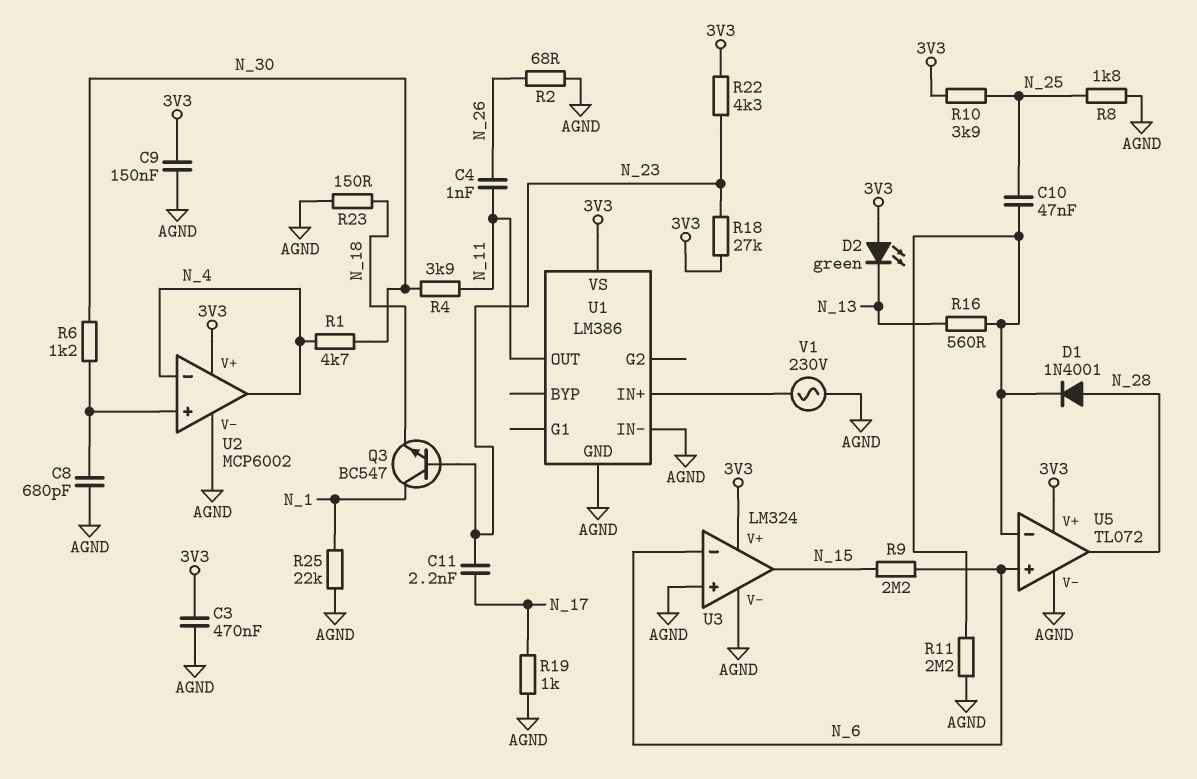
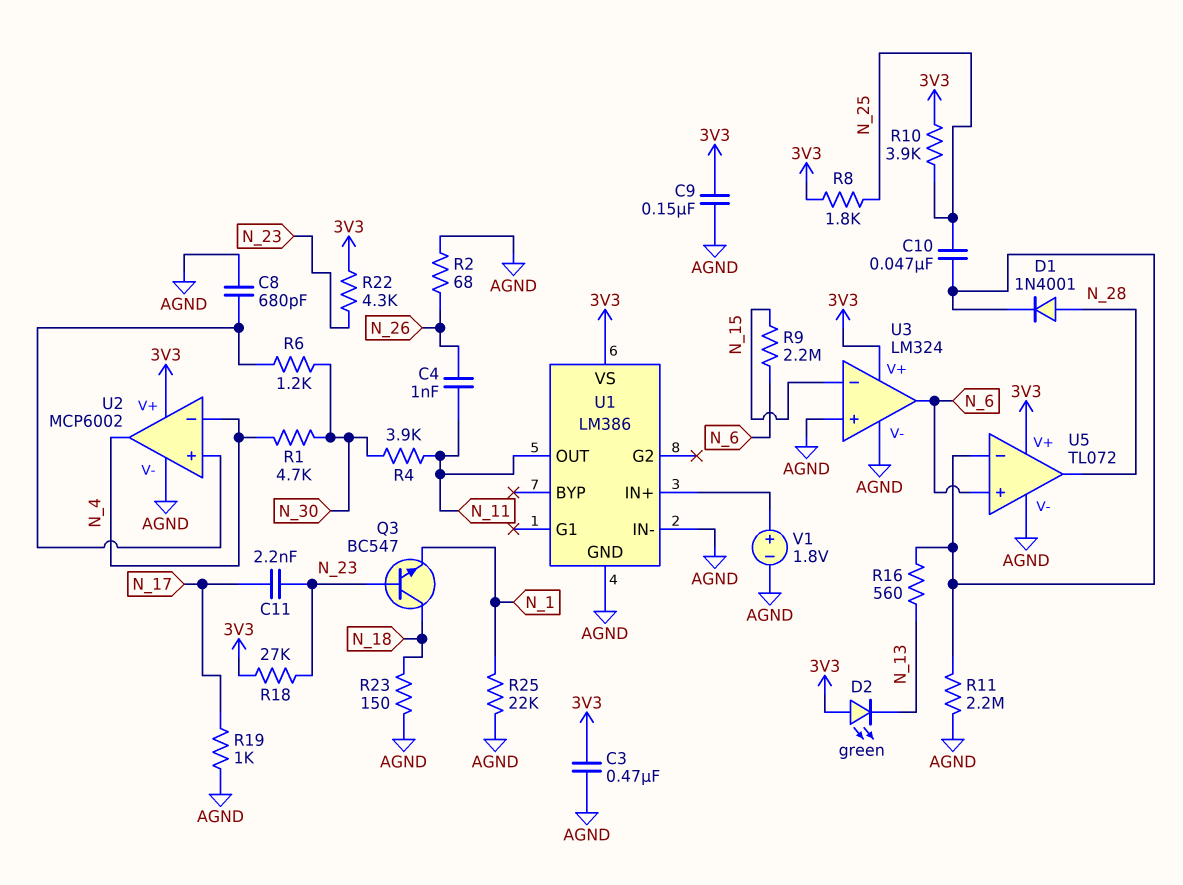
Q3: NPN BC547 (B N_23, C N_1, E N_18) -> NPN BC547 (B N_23, C N_18, E N_1)
R8: 1.8k (AGND, N_25) -> 1.8k (3V3, N_25)
U3 pin in-: N_6 -> N_15
U3 pin out: N_15 -> N_6
V1: AC 230V (AGND, U1/IN+) -> 1.8V (plus U1/IN+, minus AGND)

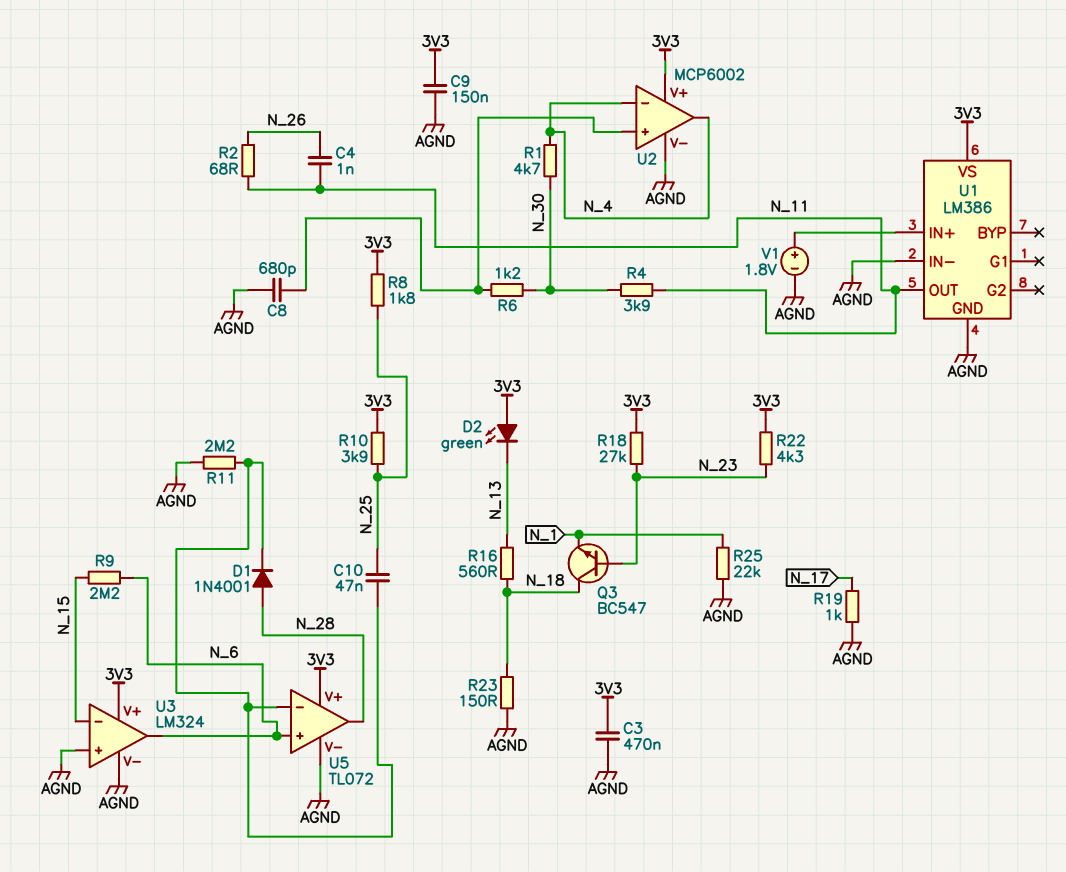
C11: 2.2nF (N_17, N_23) -> none
R2: 68 (AGND, N_26) -> 68 (N_11, N_26)
R16: 560 (N_13, U5/in-) -> 560 (N_13, N_18)

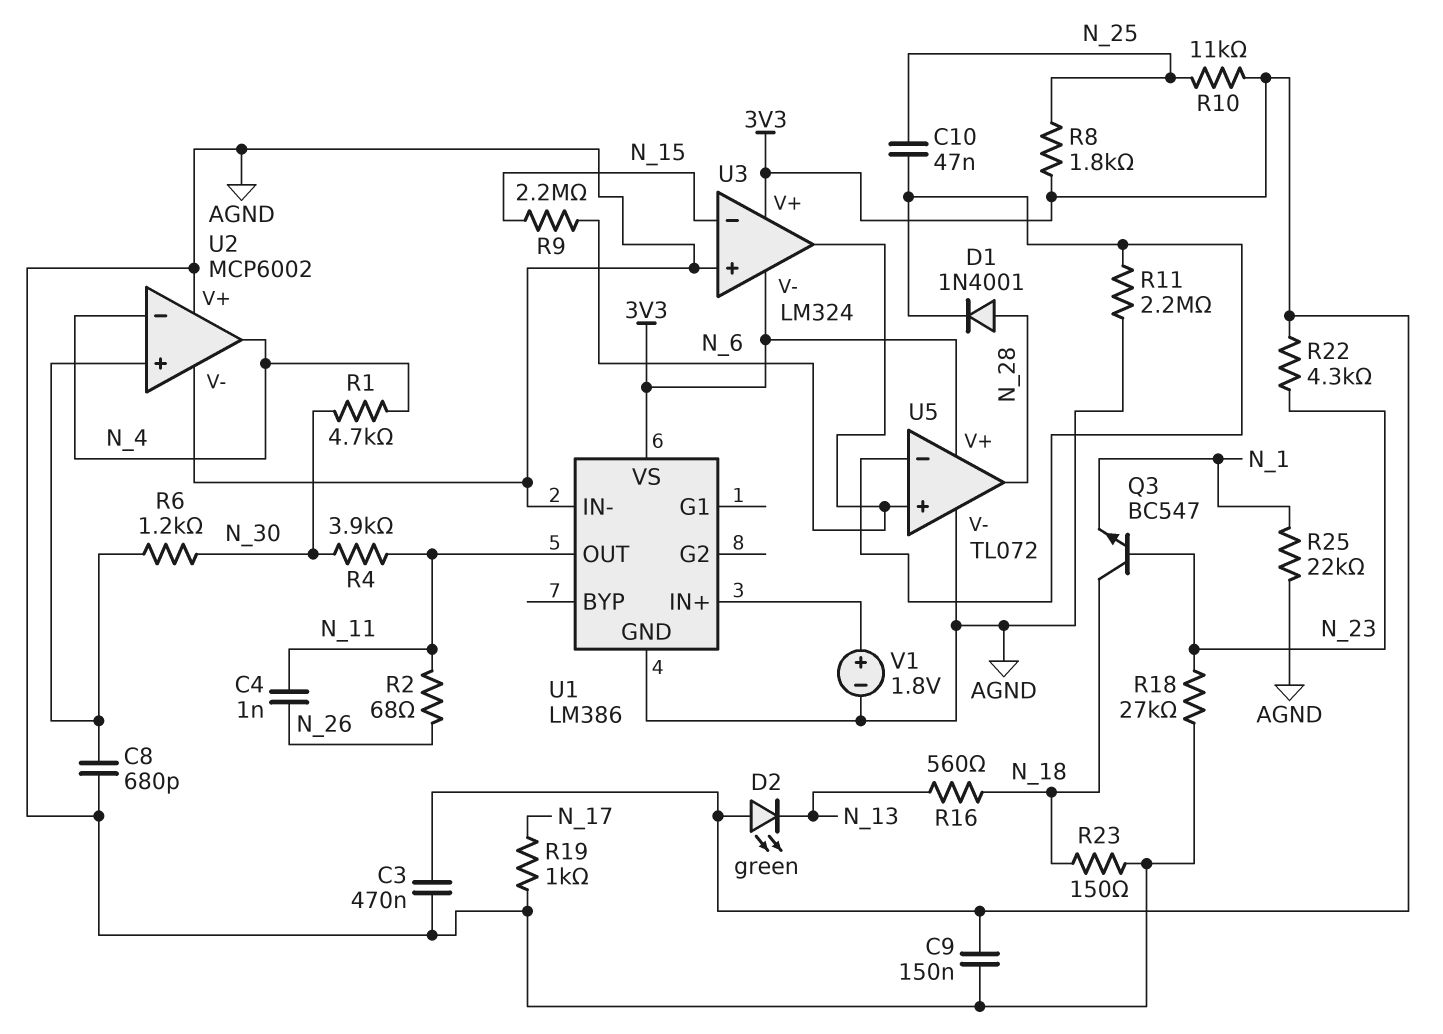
R10: 3.9k (3V3, N_25) -> 11k (3V3, N_25)
R18: 27k (3V3, N_23) -> 27k (AGND, N_23)
U2 pin V+: 3V3 -> AGND
U3 pin V-: AGND -> 3V3

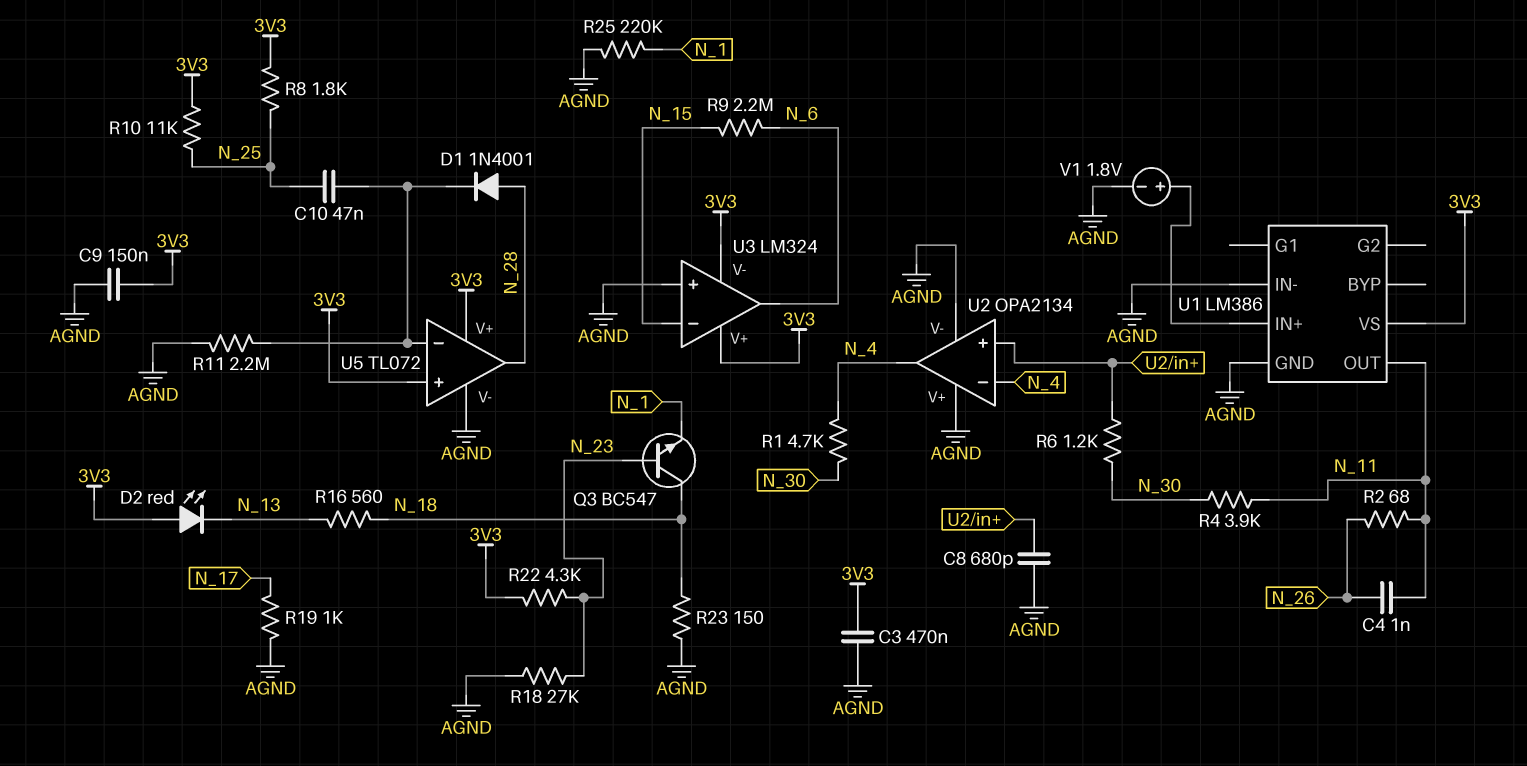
D2: LED green (A 3V3, K N_13) -> LED red (A 3V3, K N_13)
R25: 22k (AGND, N_1) -> 220k (AGND, N_1)
U2: MCP6002 -> OPA2134
U5 pin in+: N_6 -> 3V3

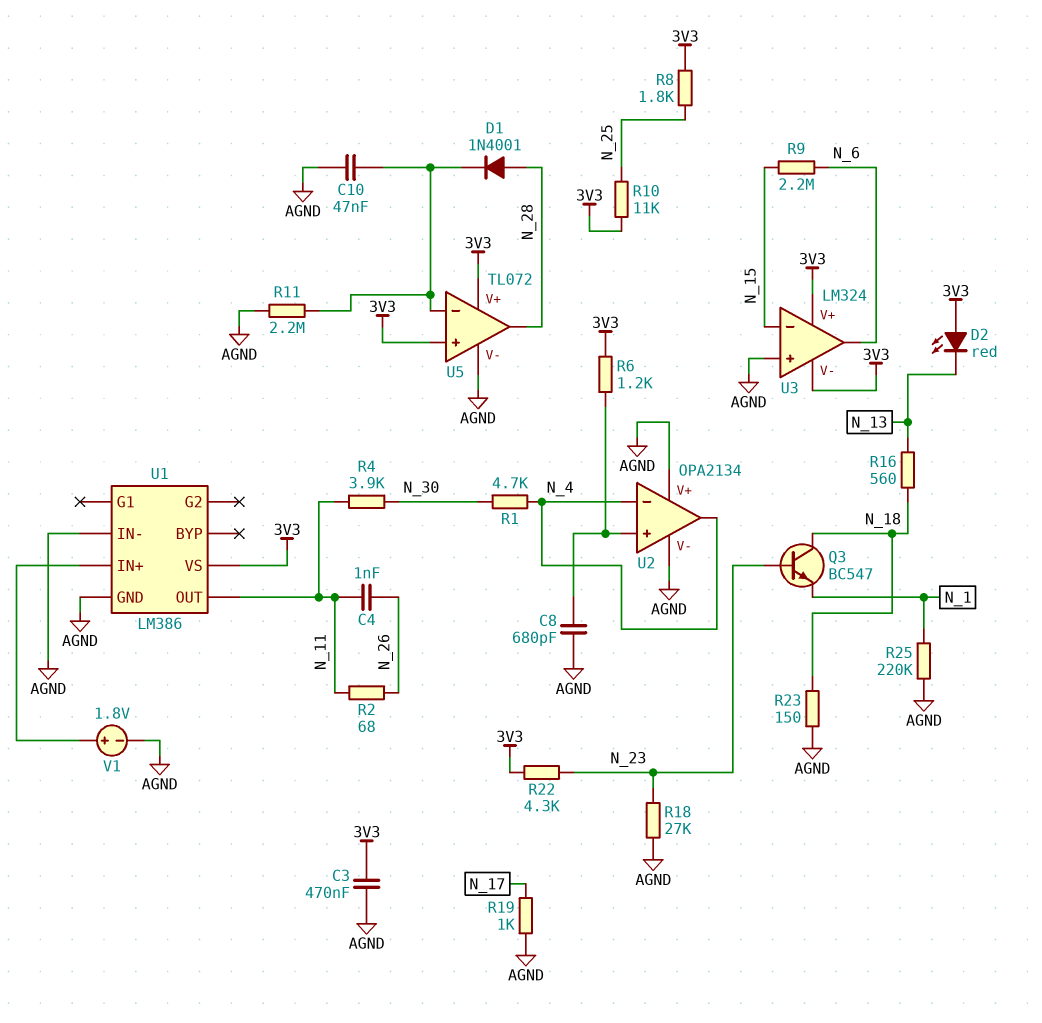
C9: 150nF (3V3, AGND) -> none
C10: 47nF (N_25, U5/in-) -> 47nF (AGND, U5/in-)
R6: 1.2k (N_30, U2/in+) -> 1.2k (3V3, U2/in+)

